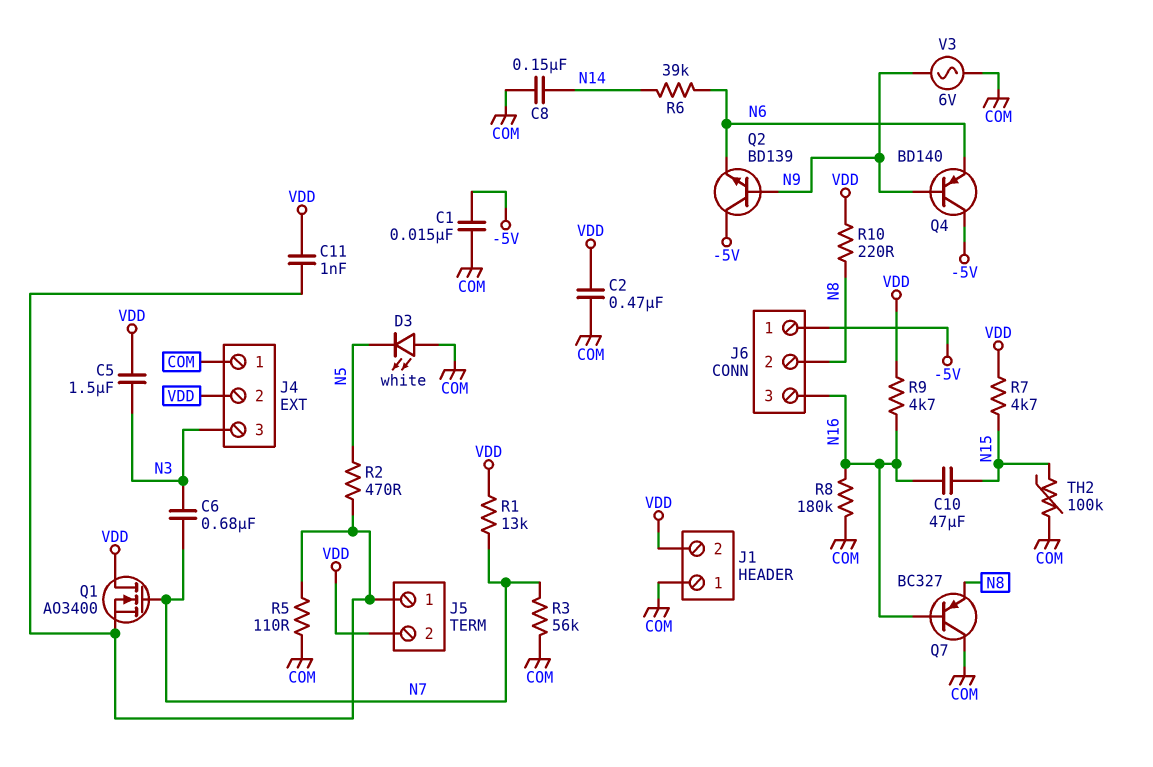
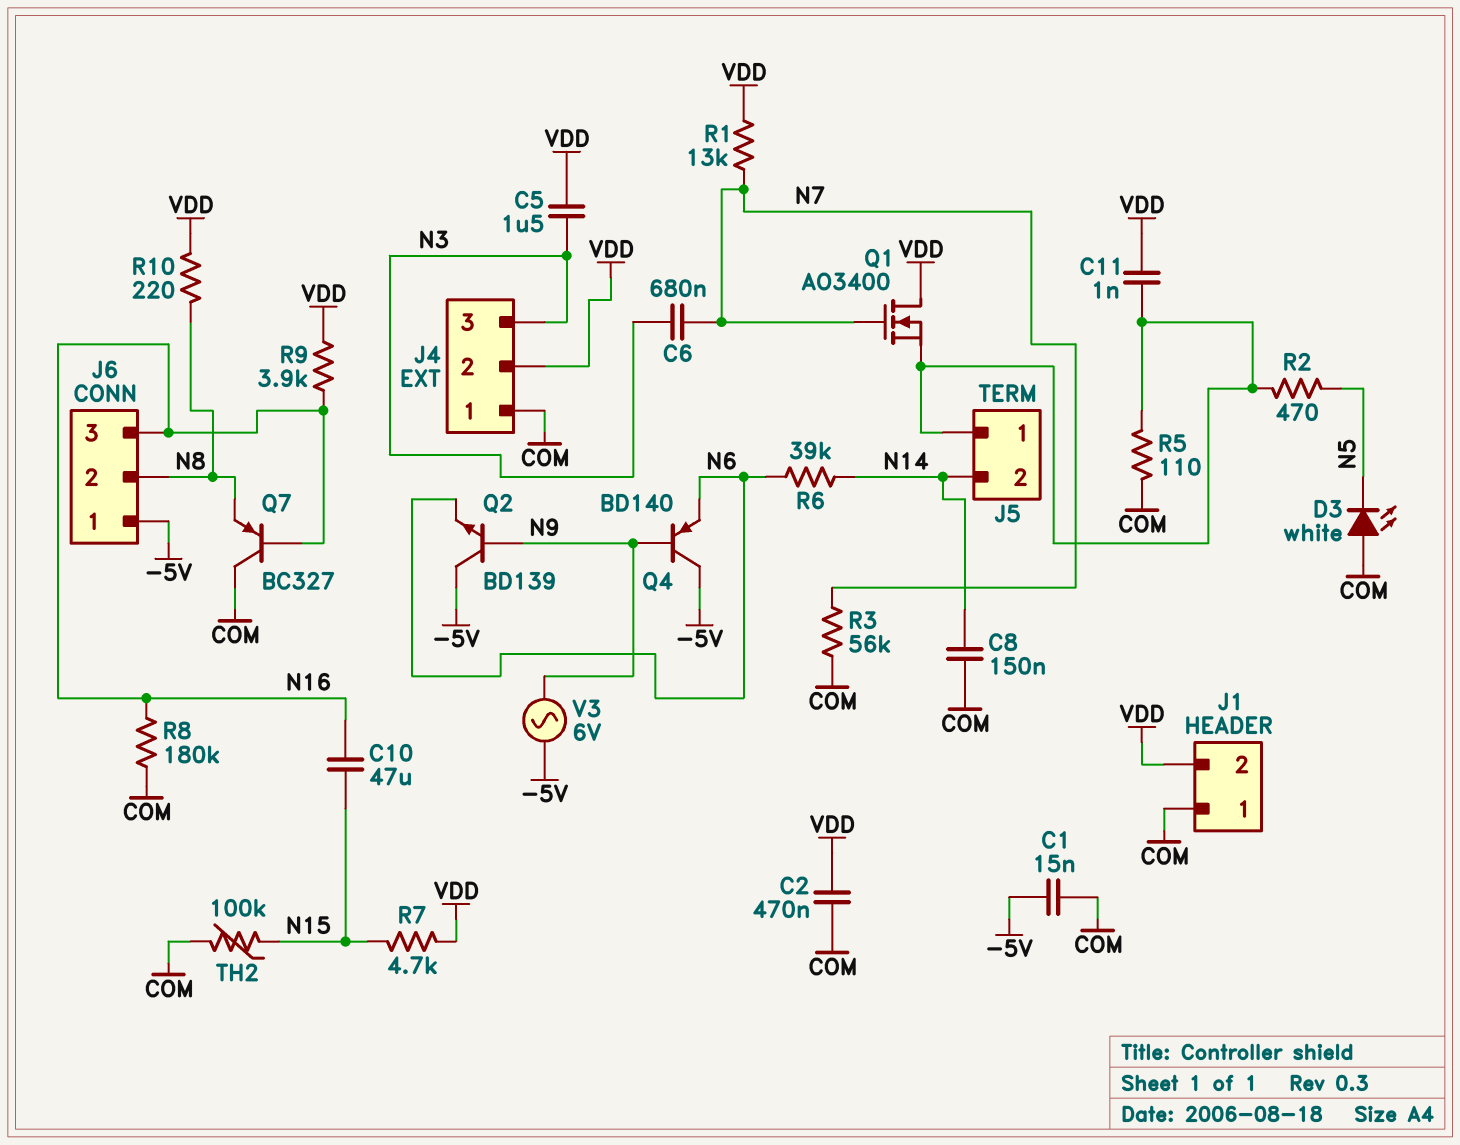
J5 pin 2: VDD -> N14
R9: 4.7k (N16, VDD) -> 3.9k (N16, VDD)
V3: AC 6V (COM, N9) -> AC 6V (-5V, N9)

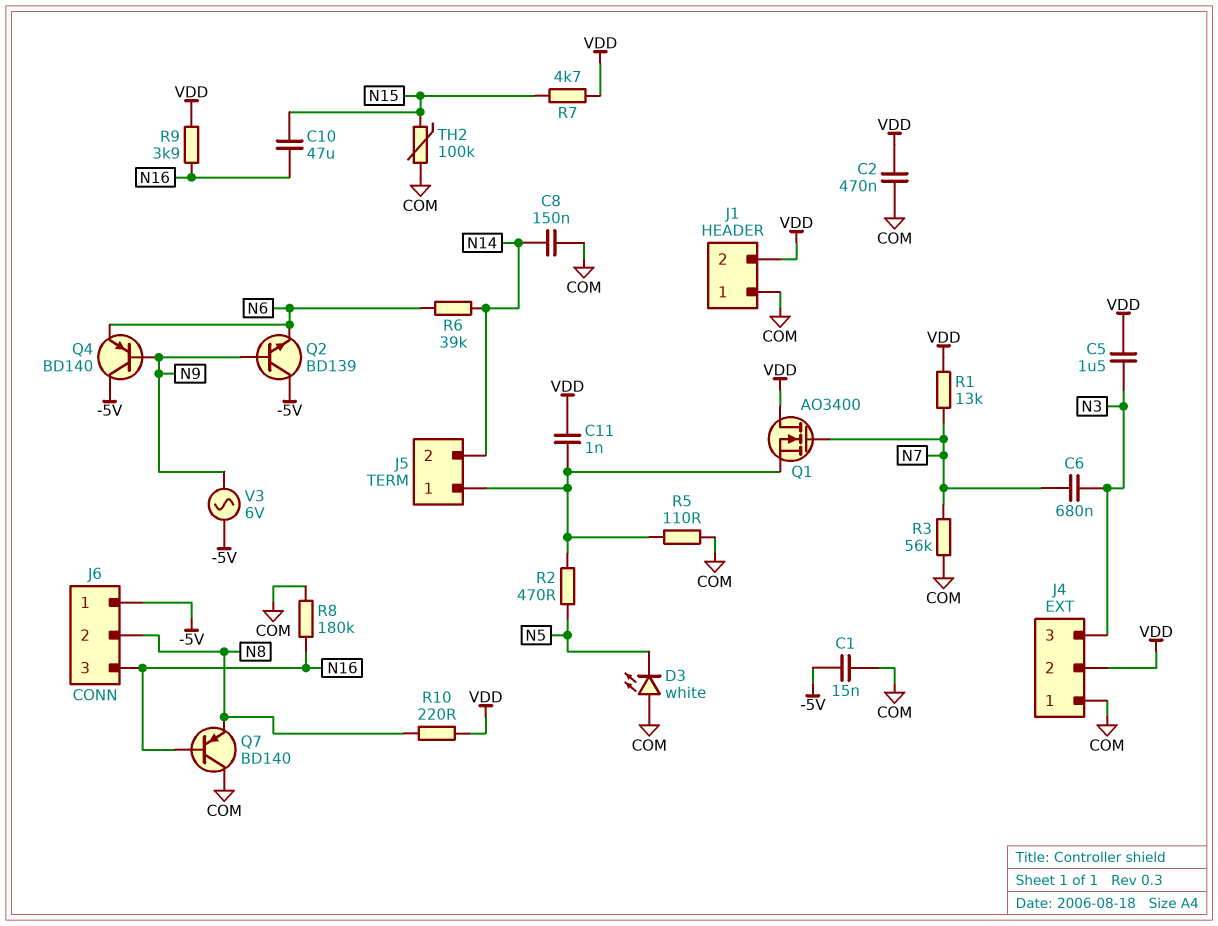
Q7: PNP BC327 (B N16, C COM, E N8) -> PNP BD140 (B N16, C COM, E N8)

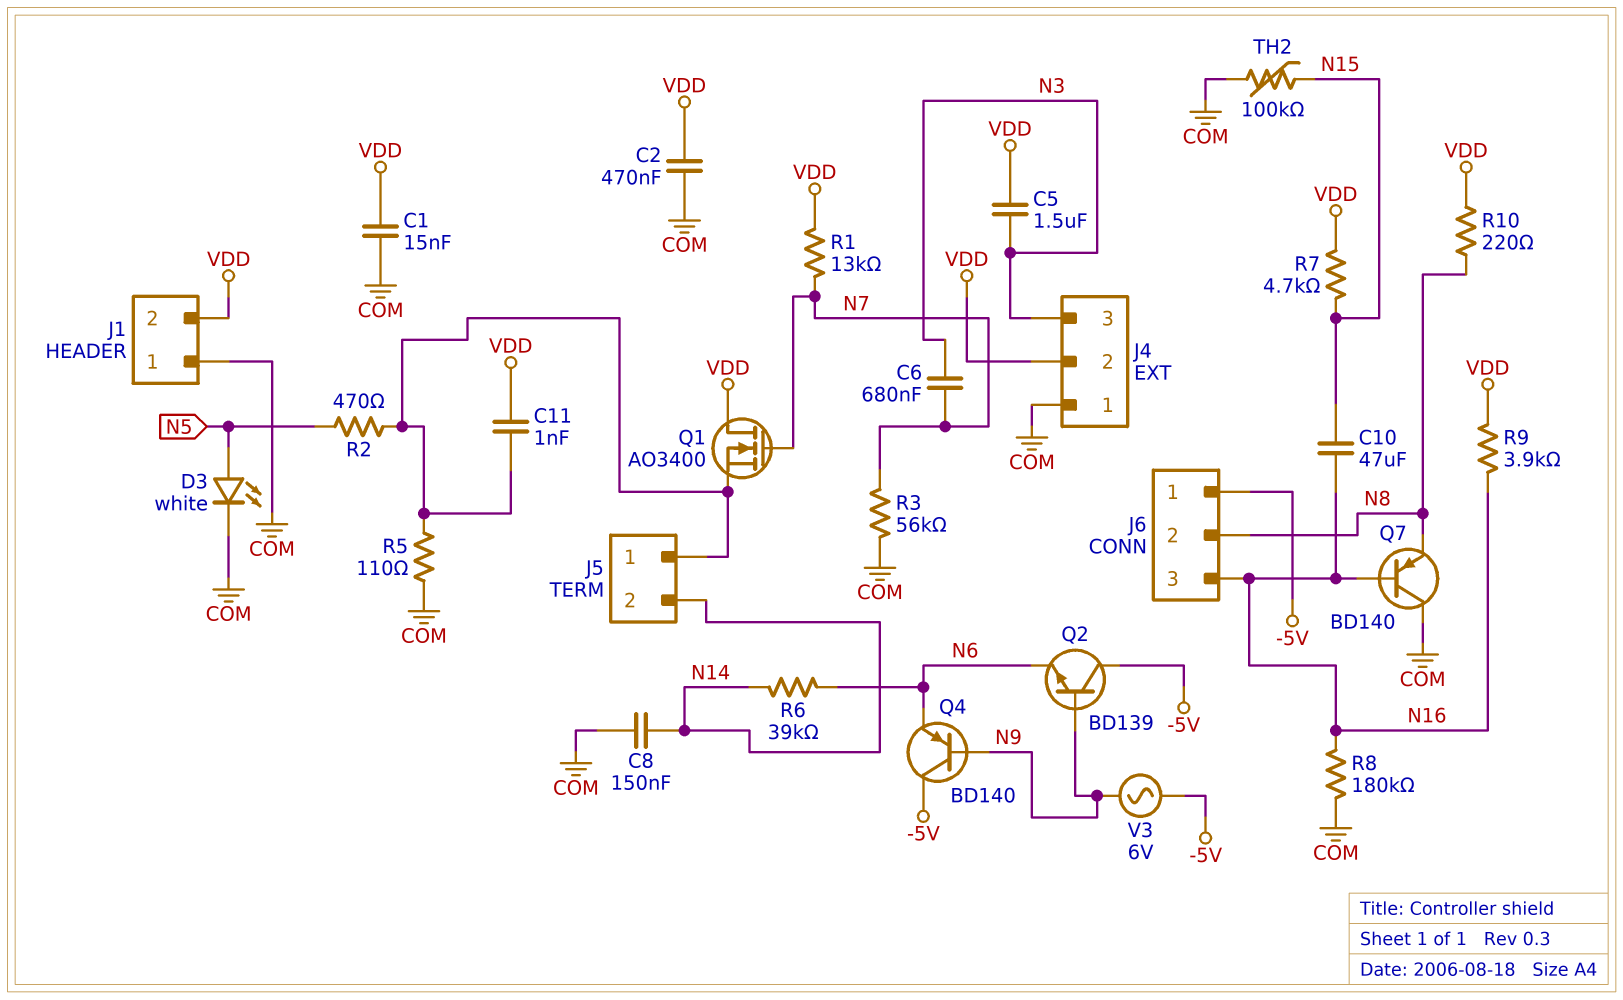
C1: 15nF (-5V, COM) -> 15nF (COM, VDD)
D3: LED white (A COM, K N5) -> LED white (A N5, K COM)

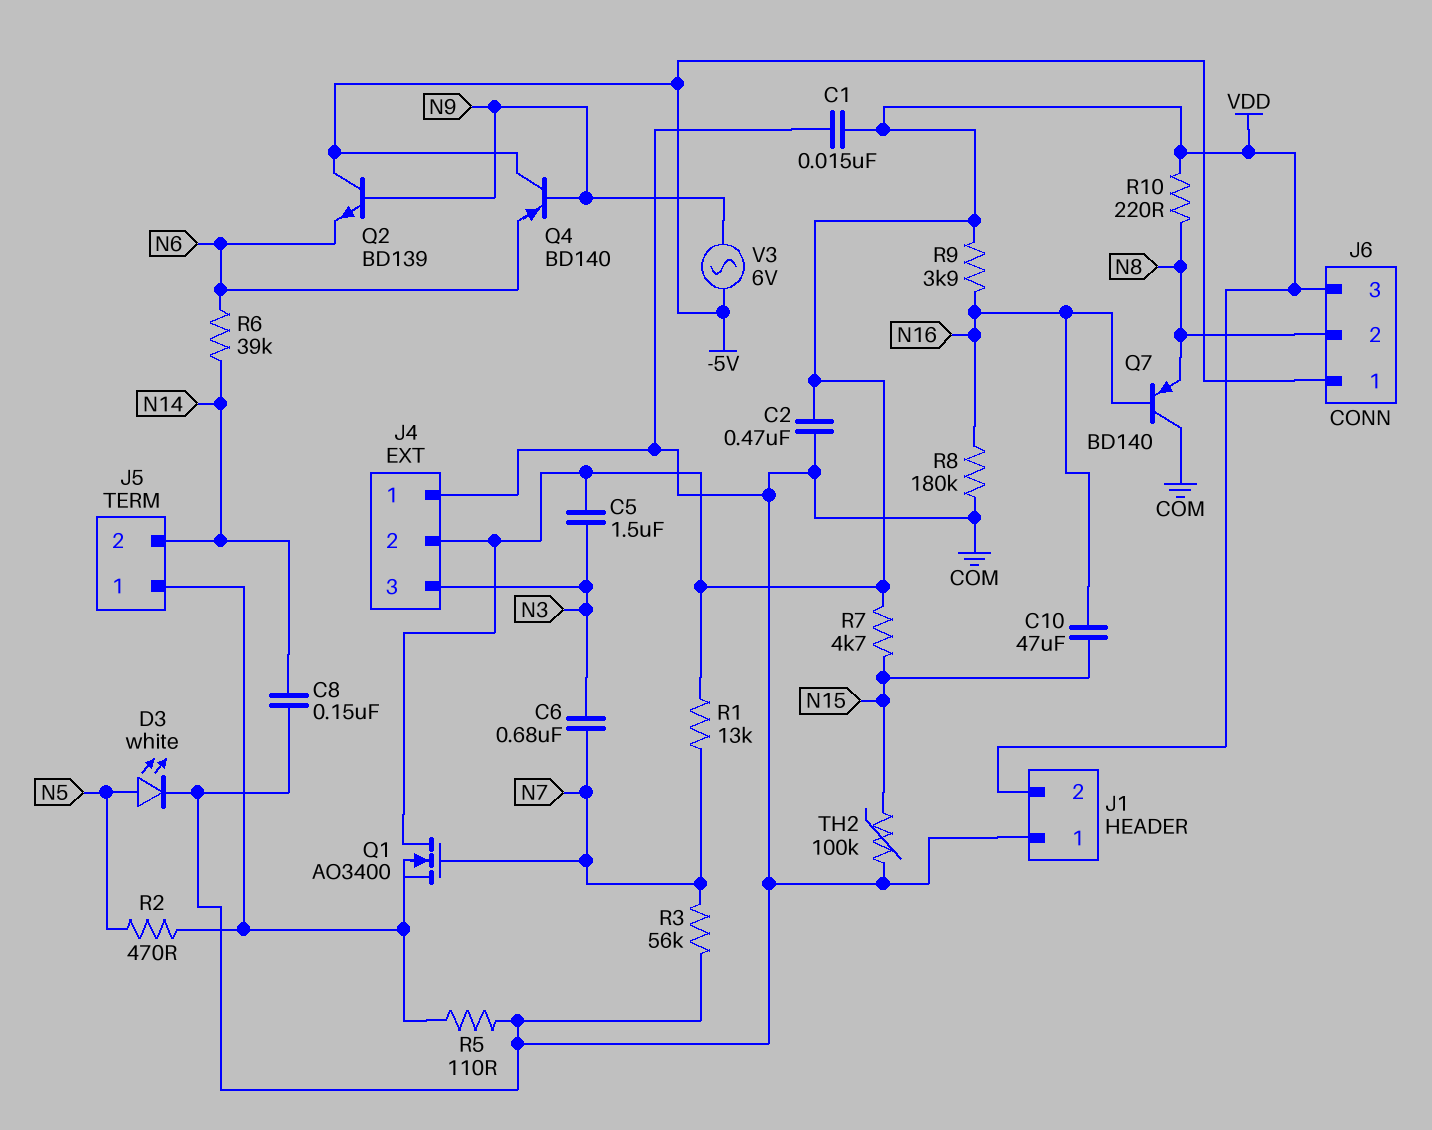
C11: 1nF (J5/1, VDD) -> none
J6 pin 3: N16 -> VDD

